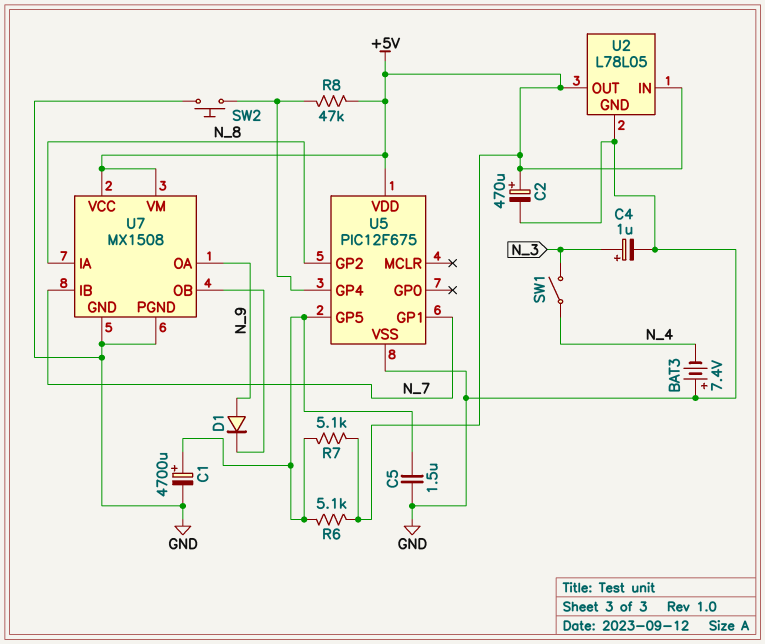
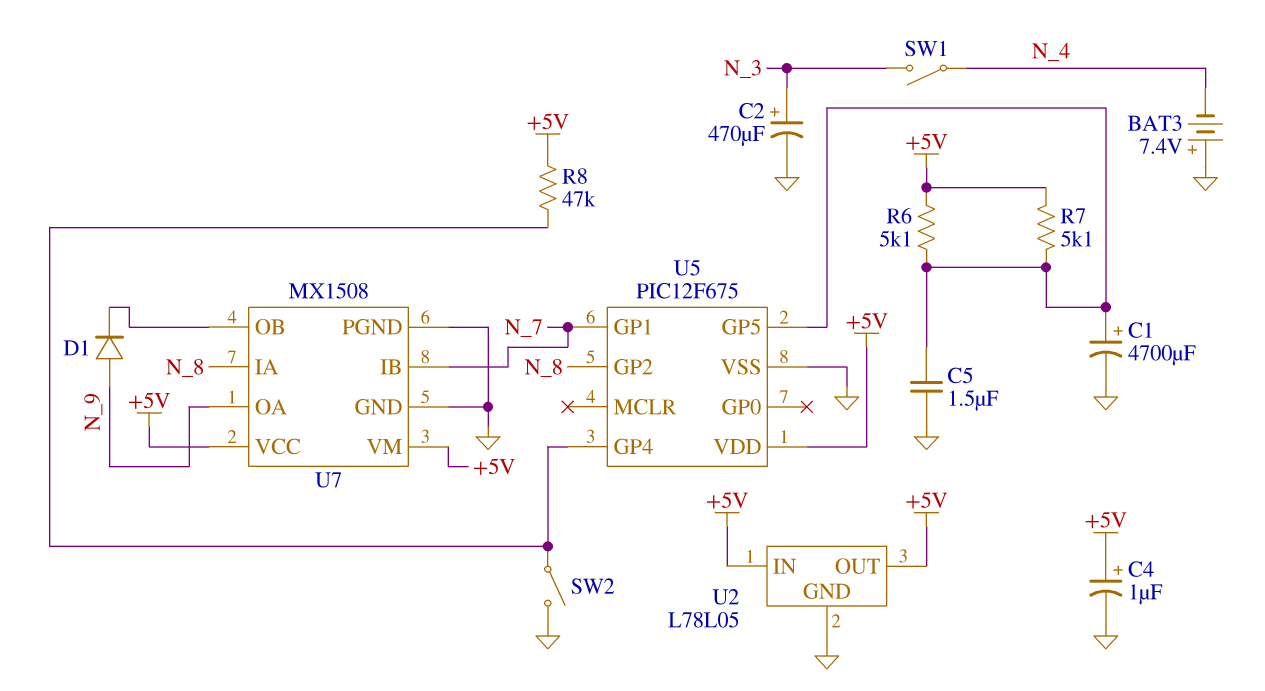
C2: 470uF (plus +5V, minus GND) -> 470uF (plus N_3, minus GND)
C4: 1uF (plus N_3, minus GND) -> 1uF (plus +5V, minus GND)
SW2: button (GND, U5/GP4) -> switch (GND, U5/GP4)

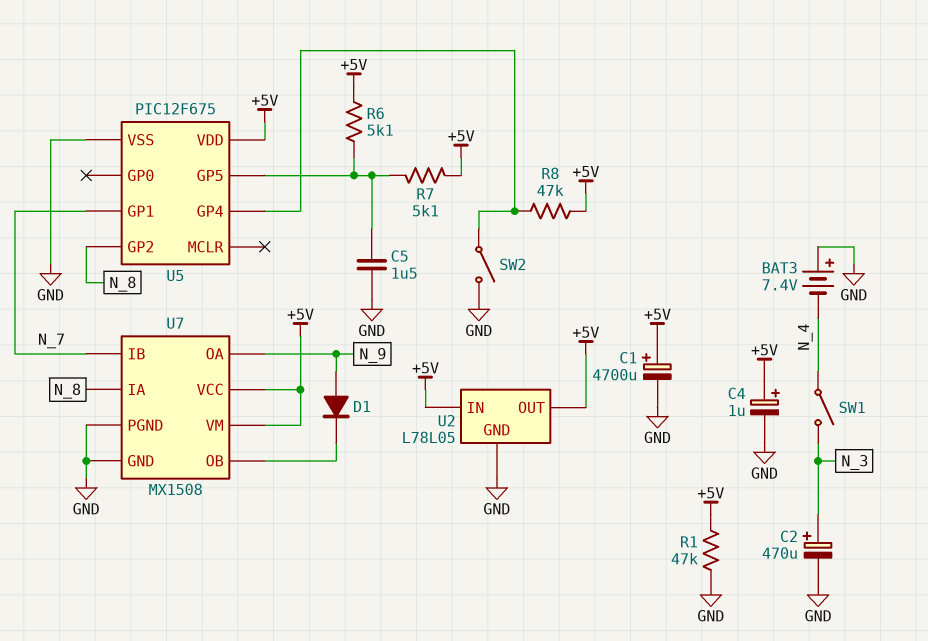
C1: 4700uF (plus U5/GP5, minus GND) -> 4700uF (plus +5V, minus GND)
R1: none -> 47k (+5V, GND)

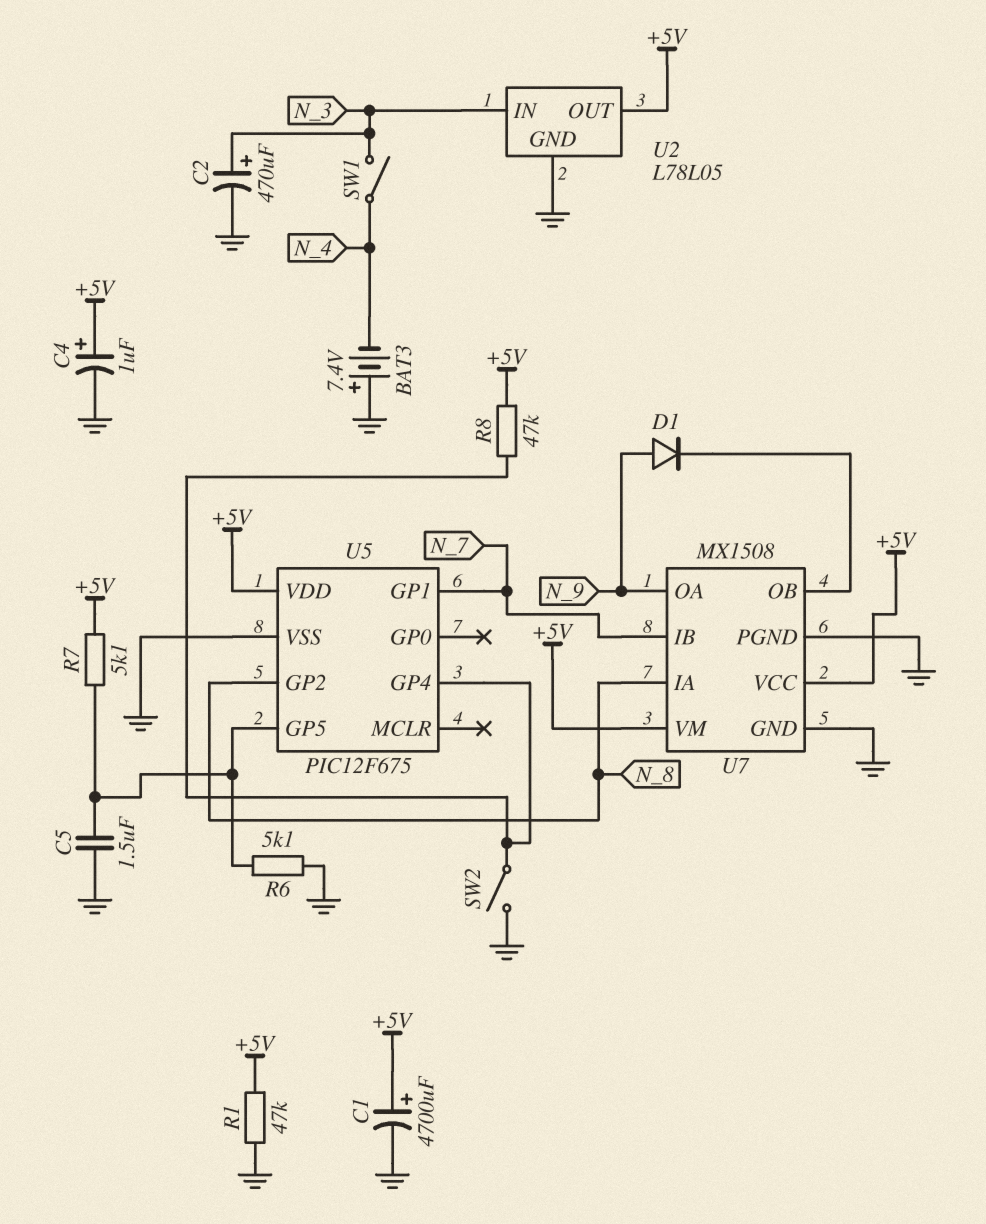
R6: 5.1k (+5V, U5/GP5) -> 5.1k (GND, U5/GP5)
U2 pin IN: +5V -> N_3

